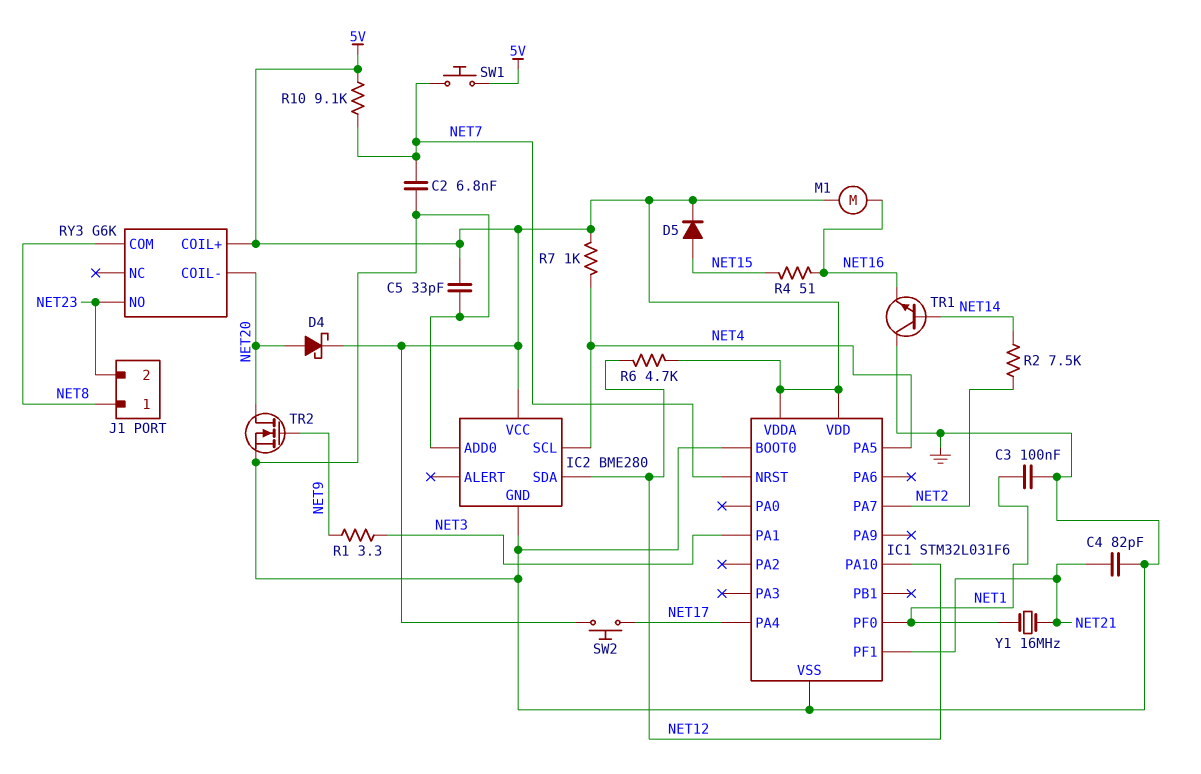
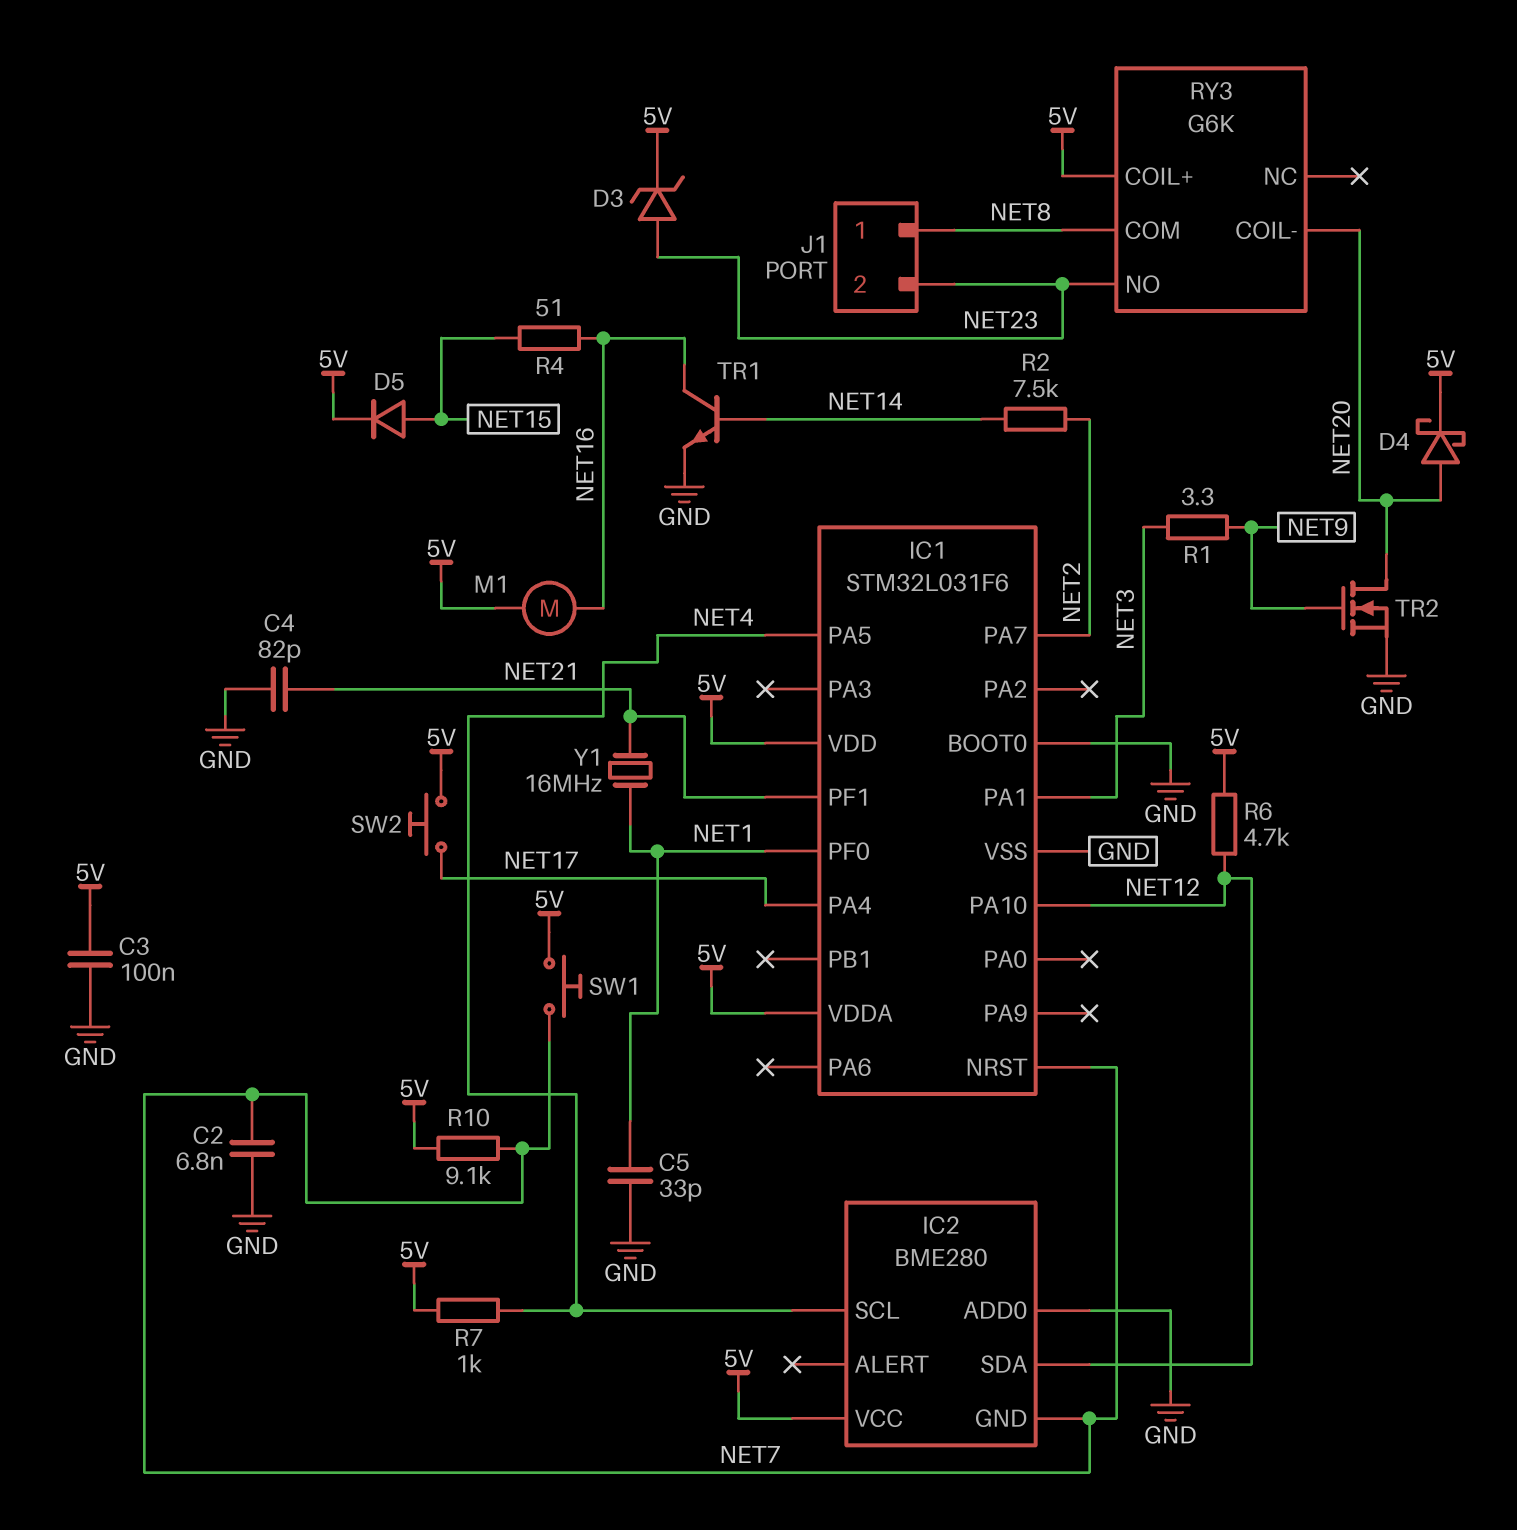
C3: 100nF (GND, NET1) -> 100nF (5V, GND)
C5: 33pF (5V, GND) -> 33pF (GND, NET1)
D3: none -> zener (A NET23, K 5V)
IC2 pin GND: GND -> NET7
TR1: NPN (B NET14, C GND, E NET16) -> NPN (B NET14, C NET16, E GND)

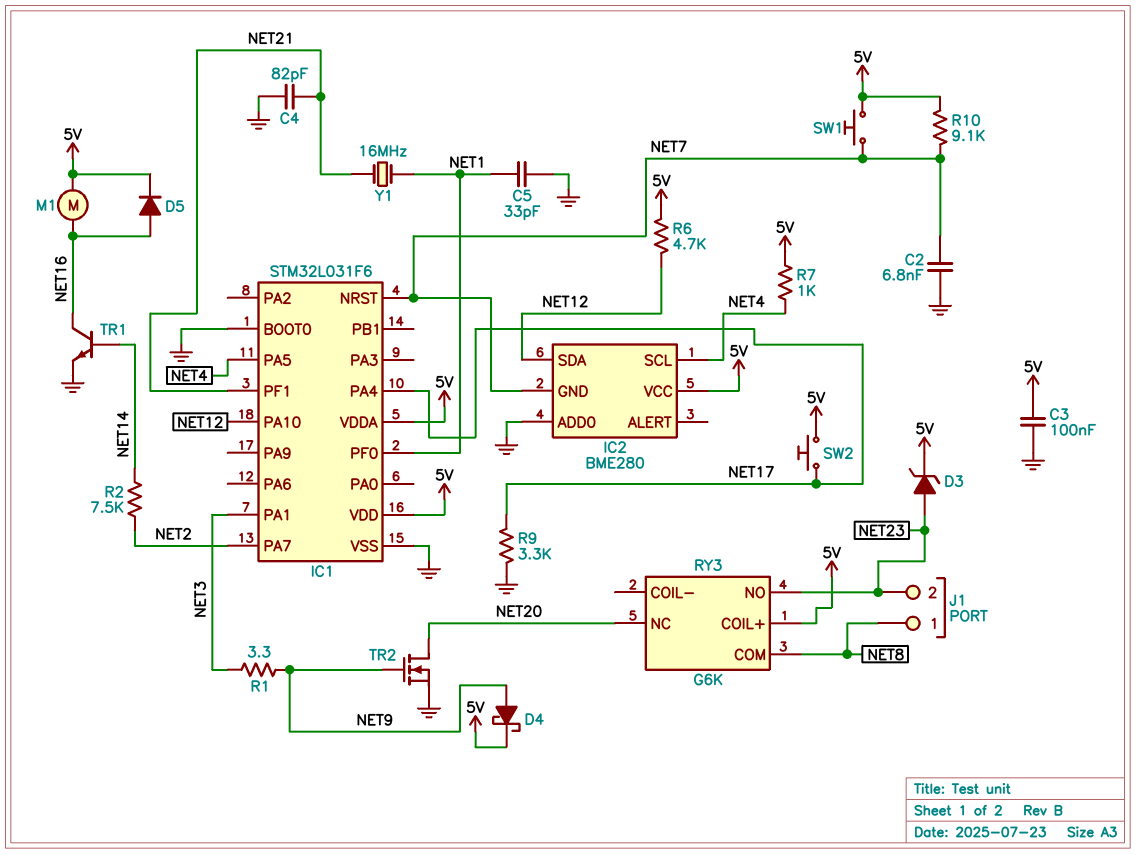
D4: schottky (A NET20, K 5V) -> schottky (A NET9, K 5V)
D5: diode (A NET15, K 5V) -> diode (A NET16, K 5V)
R4: 51 (NET15, NET16) -> none
R9: none -> 3.3k (GND, NET17)
RY3 pin COIL-: NET20 -> none
RY3 pin NC: none -> NET20

